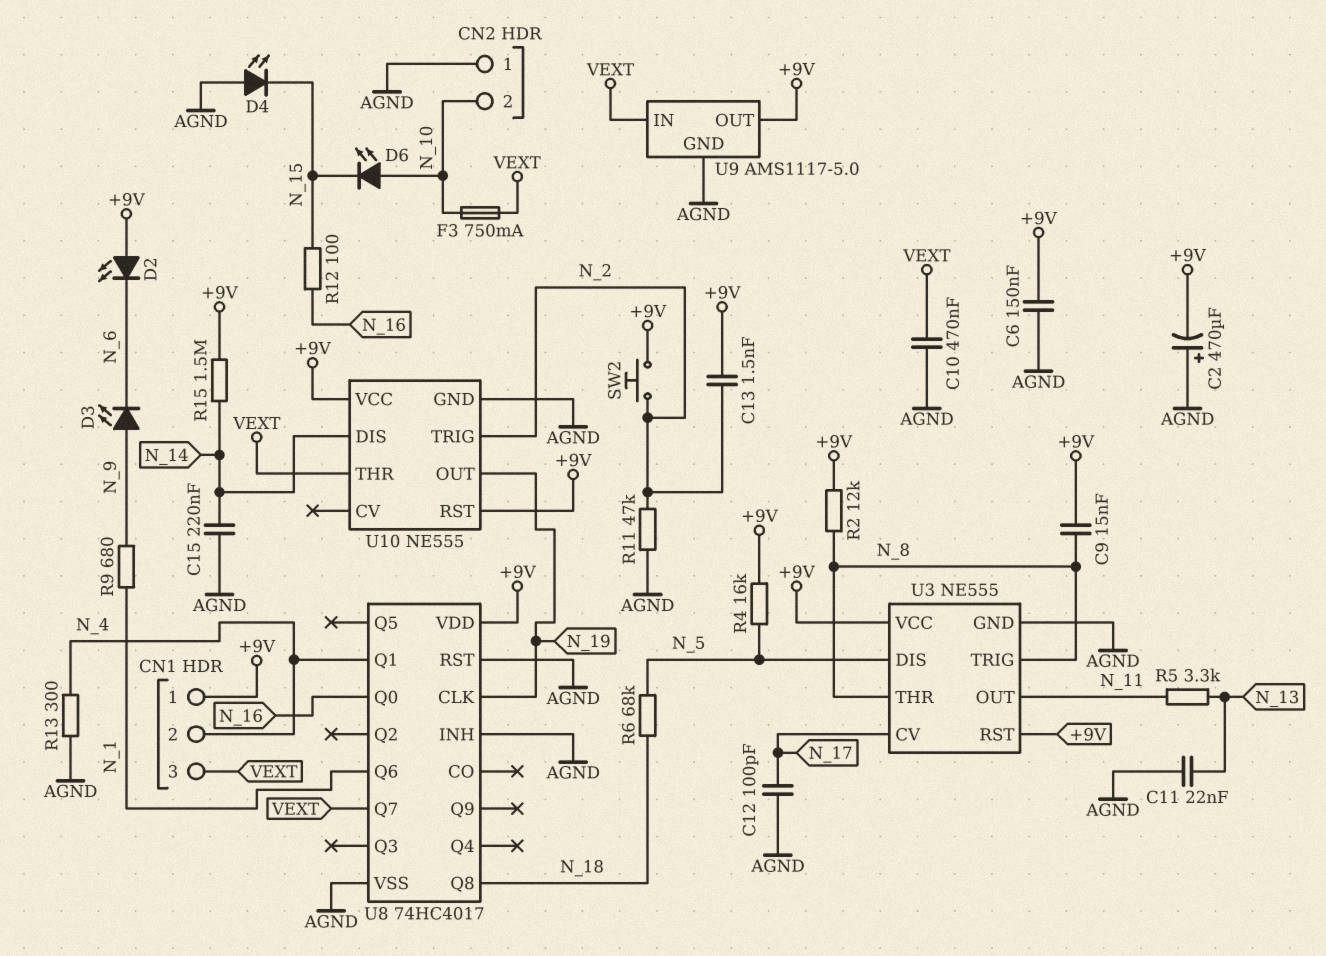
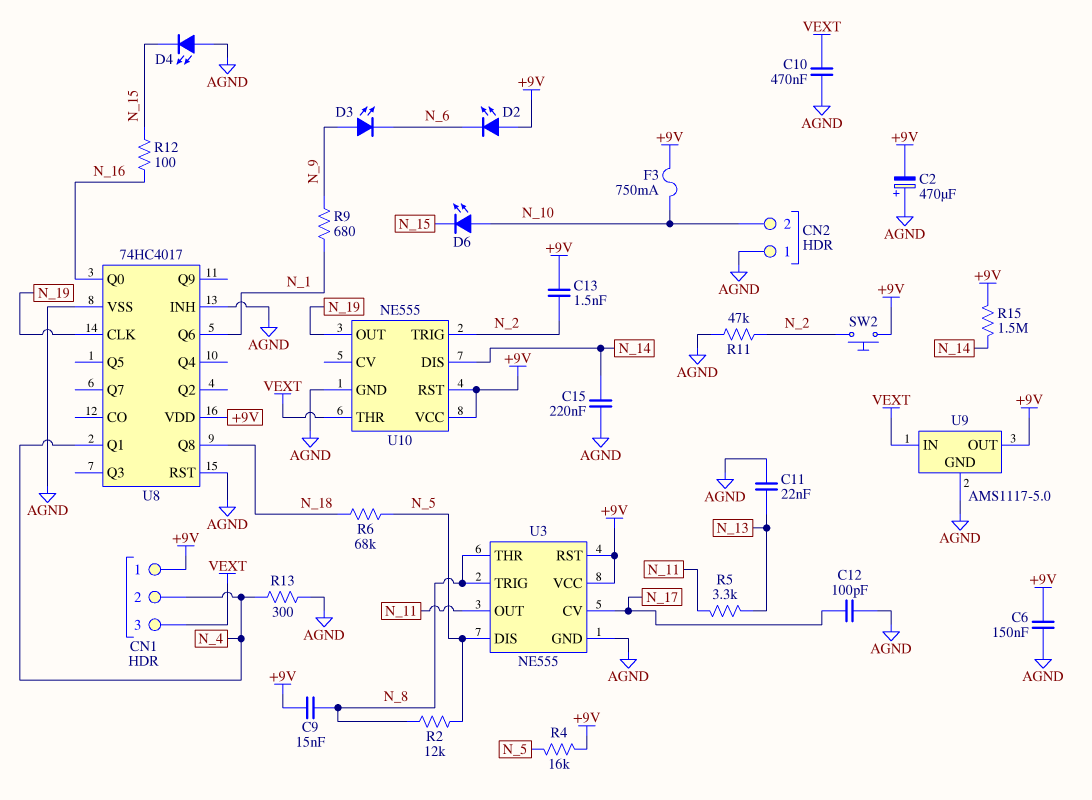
F3: 750mA (N_10, VEXT) -> 750mA (+9V, N_10)
R2: 12k (+9V, N_8) -> 12k (N_5, N_8)
U8 pin Q7: VEXT -> none

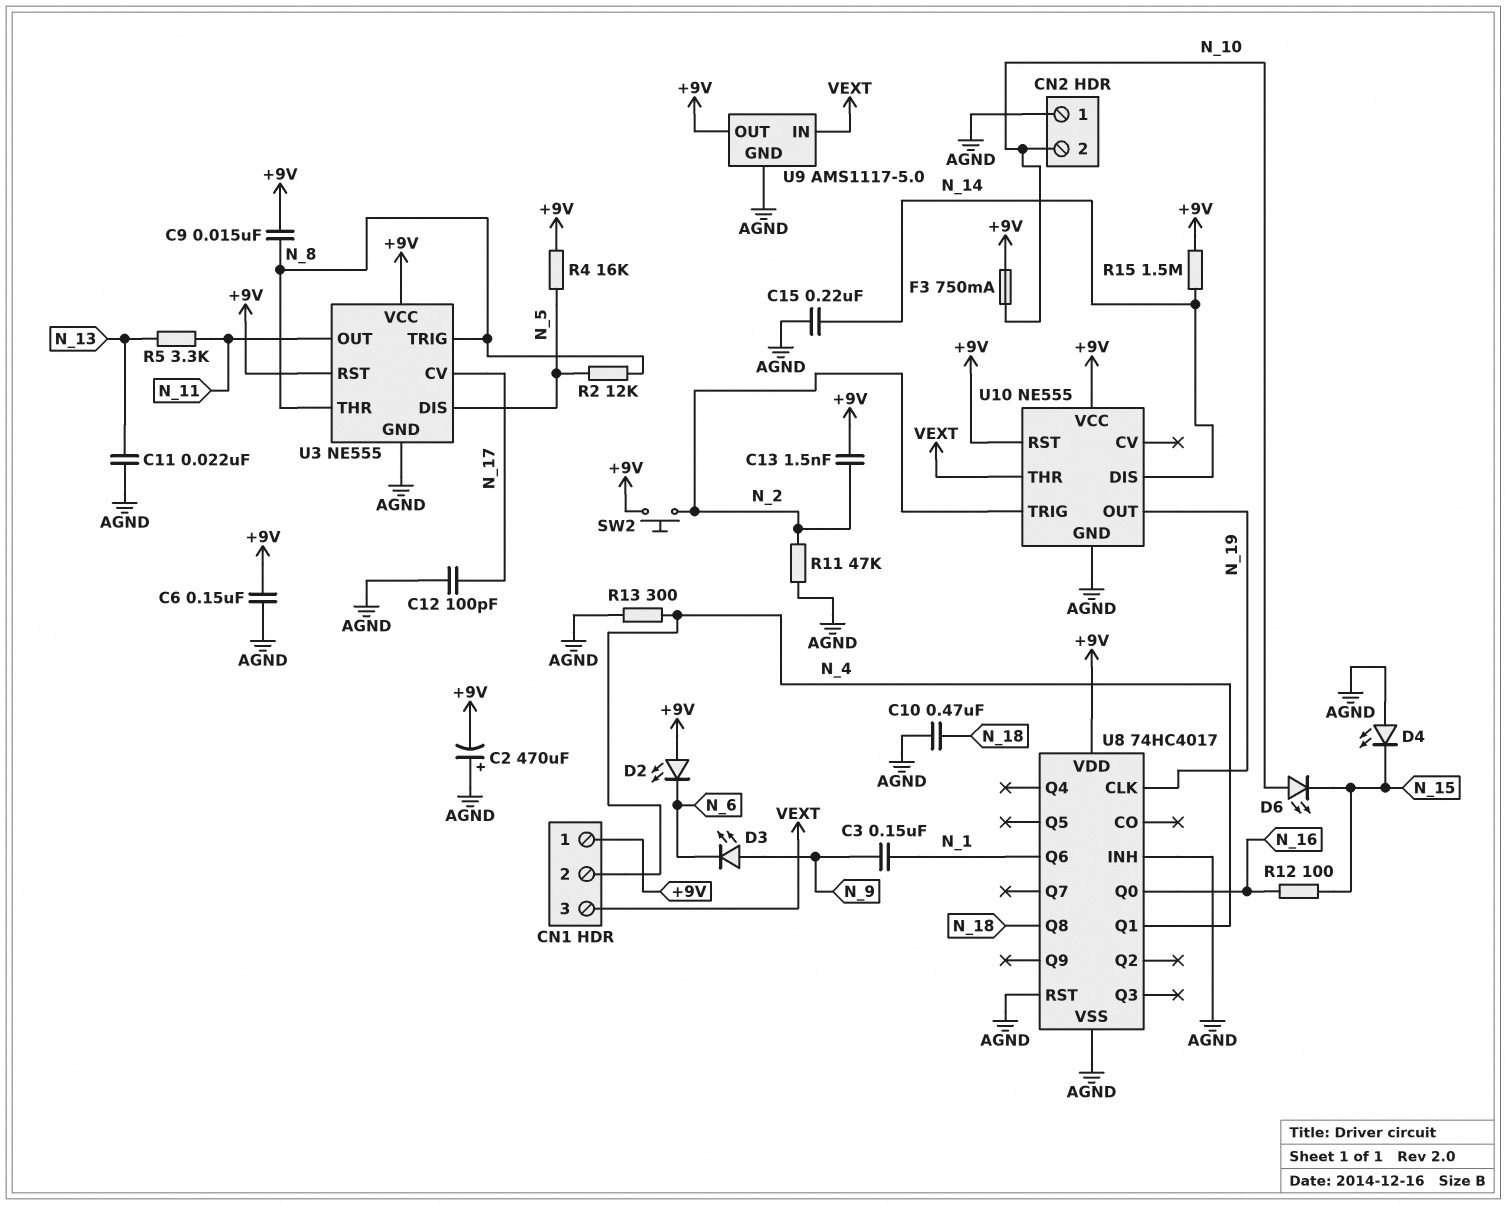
C3: none -> 150nF (N_1, N_9)
C10: 470nF (AGND, VEXT) -> 470nF (AGND, N_18)
R6: 68k (N_5, N_18) -> none
R9: 680 (N_1, N_9) -> none

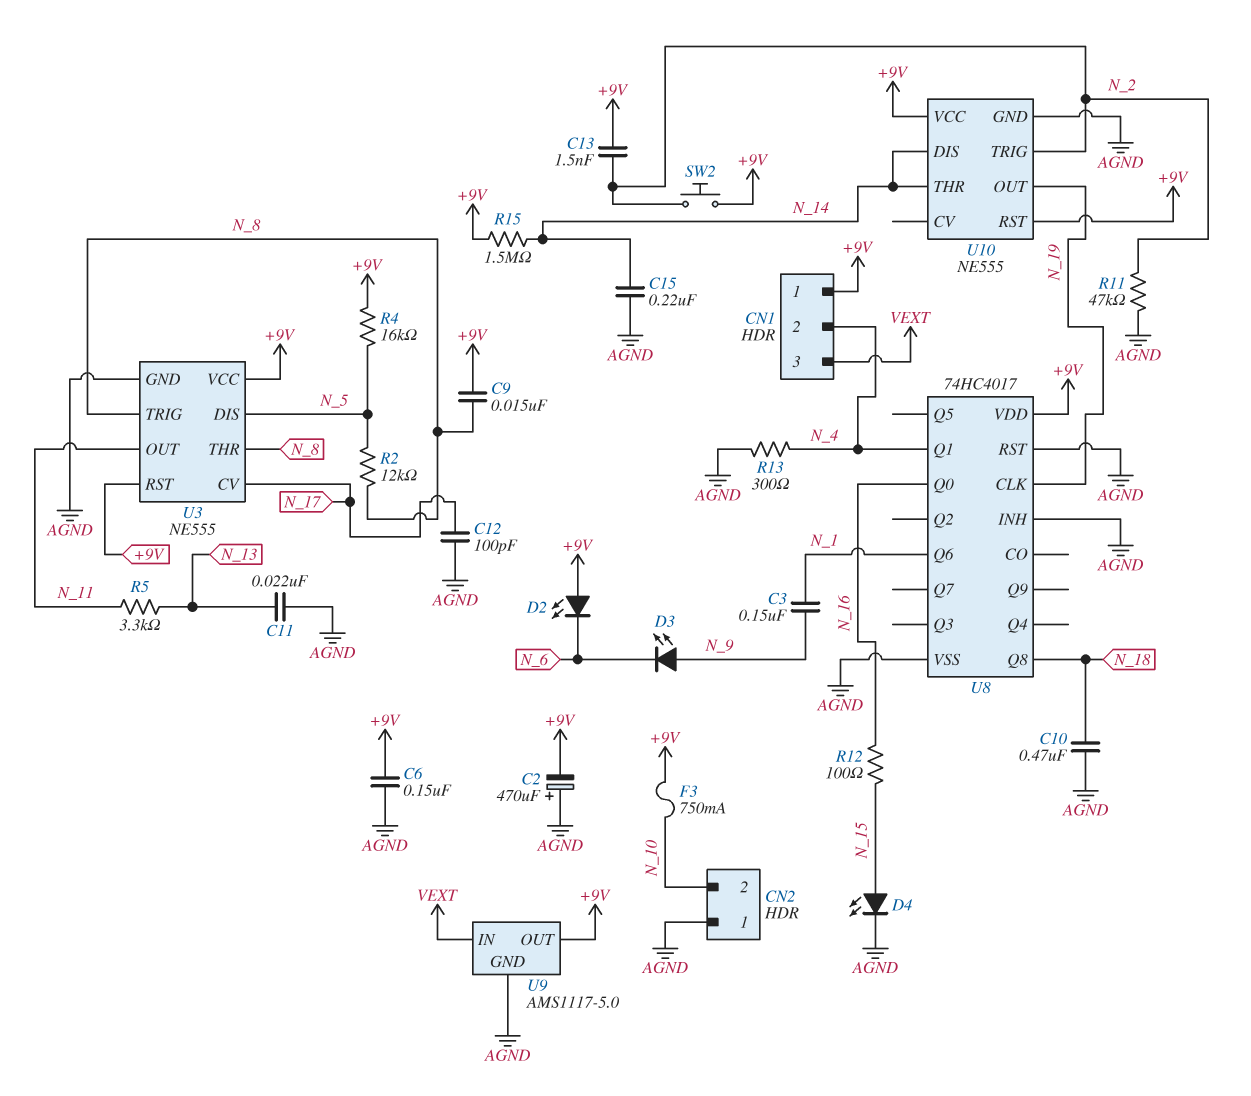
D4: LED (A AGND, K N_15) -> LED (A N_15, K AGND)
D6: LED (A N_10, K N_15) -> none
U10 pin THR: VEXT -> N_14

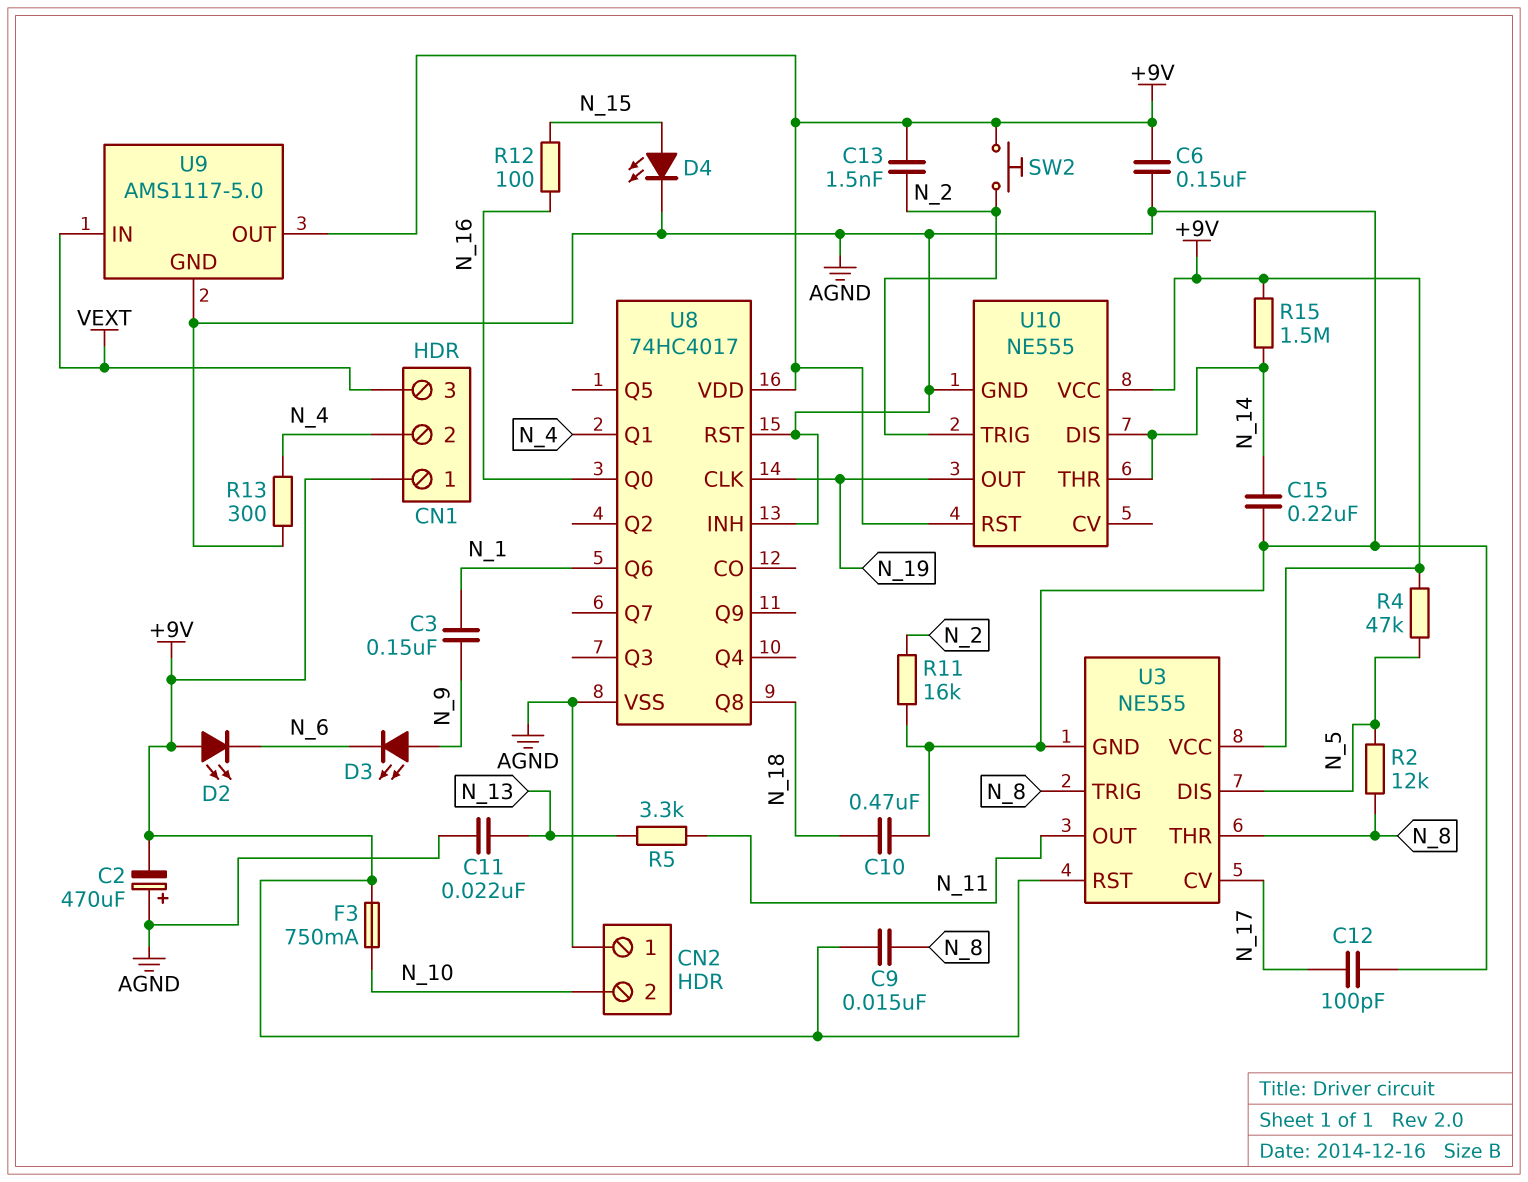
R4: 16k (+9V, N_5) -> 47k (+9V, N_5)
R11: 47k (AGND, N_2) -> 16k (AGND, N_2)

